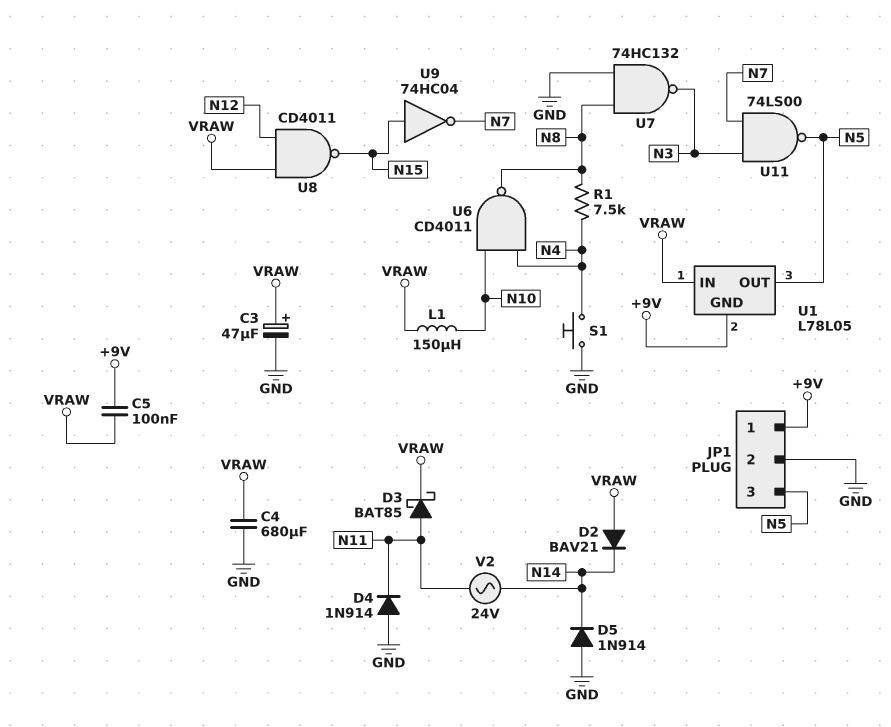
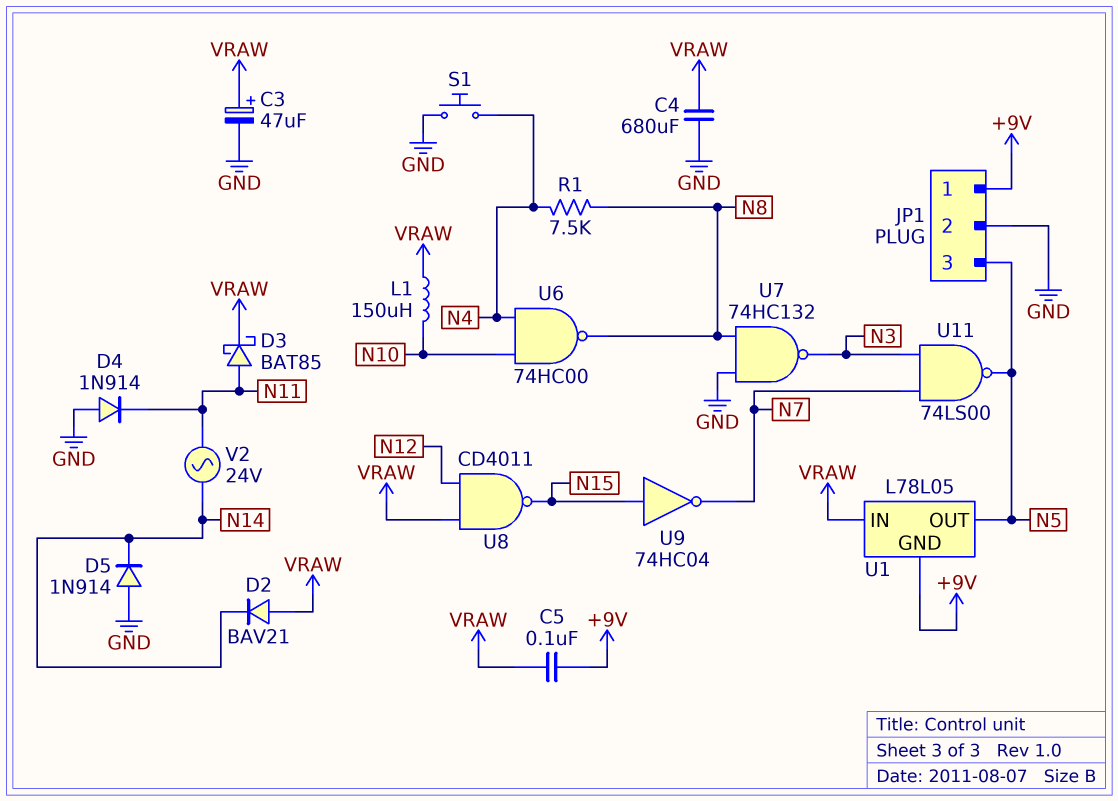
U6: NAND CD4011 (in N4, in N10, out N8) -> NAND 74HC00 (in N4, in N10, out N8)

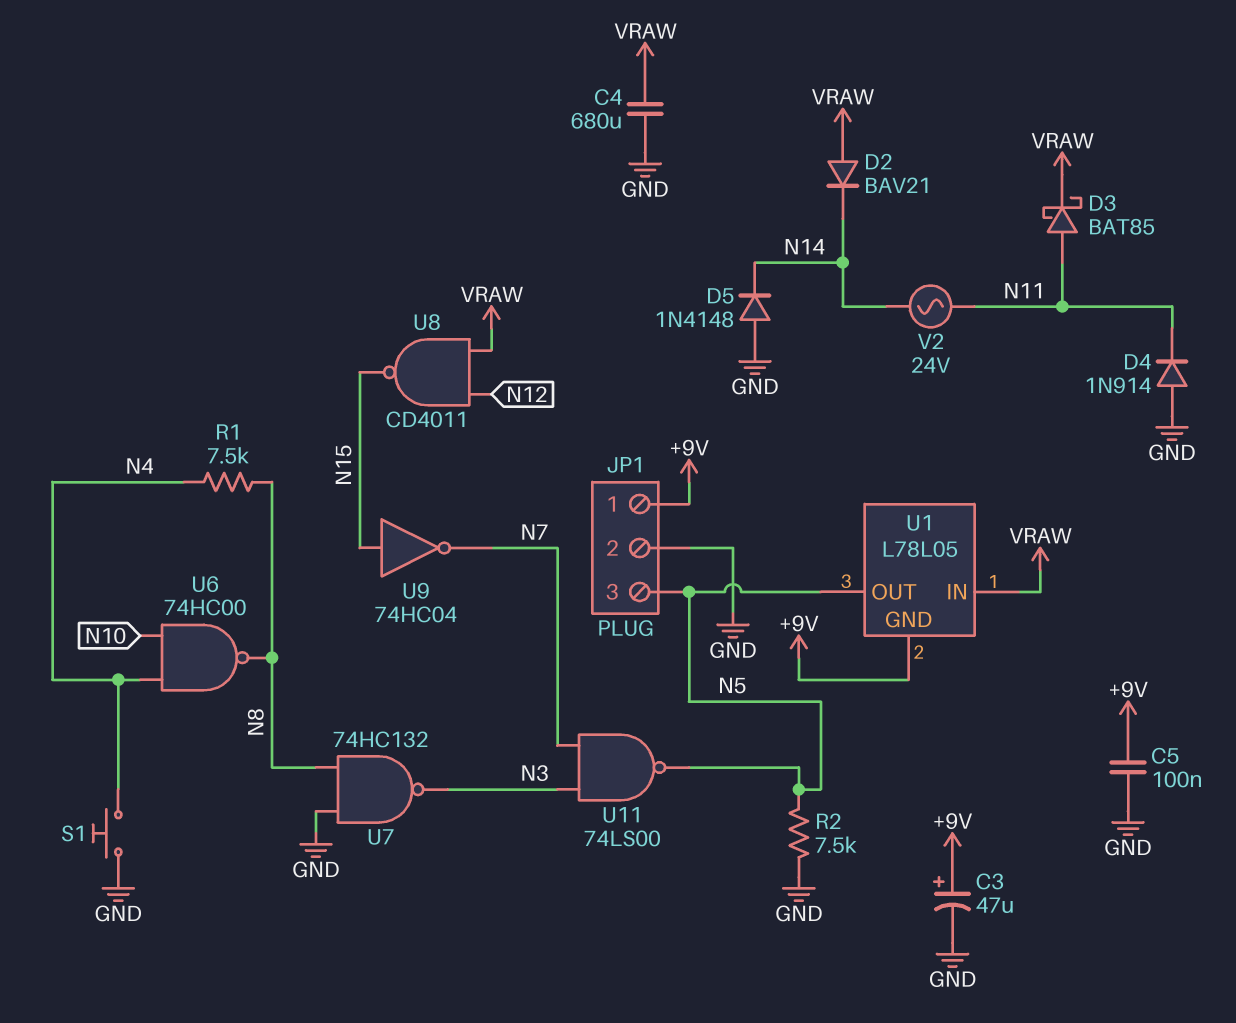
C3: 47uF (plus VRAW, minus GND) -> 47uF (plus +9V, minus GND)
C5: 100nF (+9V, VRAW) -> 100nF (+9V, GND)
D5: diode 1N914 (A GND, K N14) -> diode 1N4148 (A GND, K N14)
L1: 150uH (N10, VRAW) -> none
R2: none -> 7.5k (GND, N5)

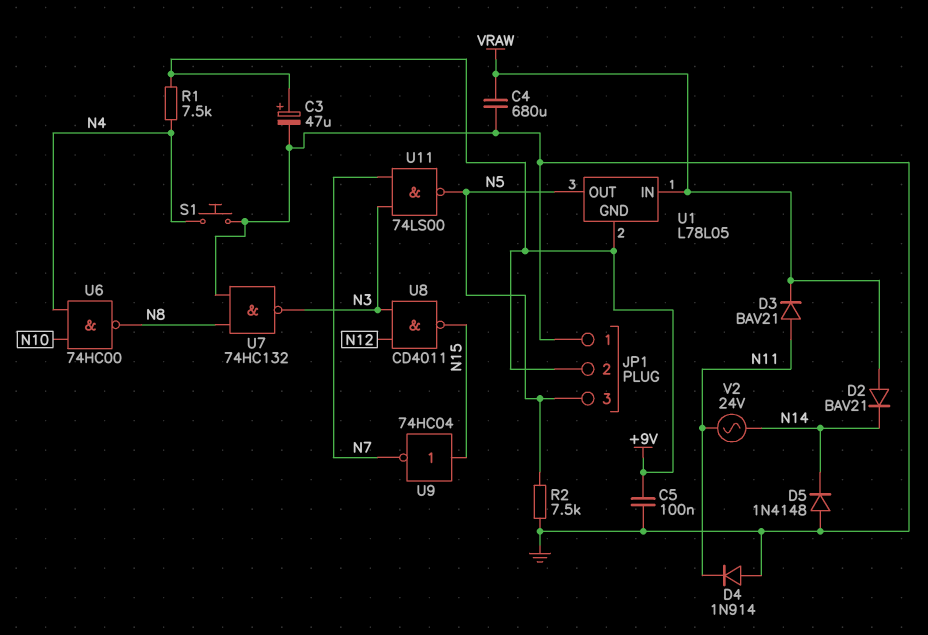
D3: schottky BAT85 (A N11, K VRAW) -> diode BAV21 (A N11, K VRAW)
JP1 pin 1: +9V -> GND
JP1 pin 2: GND -> +9V
R1: 7.5k (N4, N8) -> 7.5k (+9V, N4)
U8: NAND CD4011 (in N12, in VRAW, out N15) -> NAND CD4011 (in N3, in N12, out N15)

